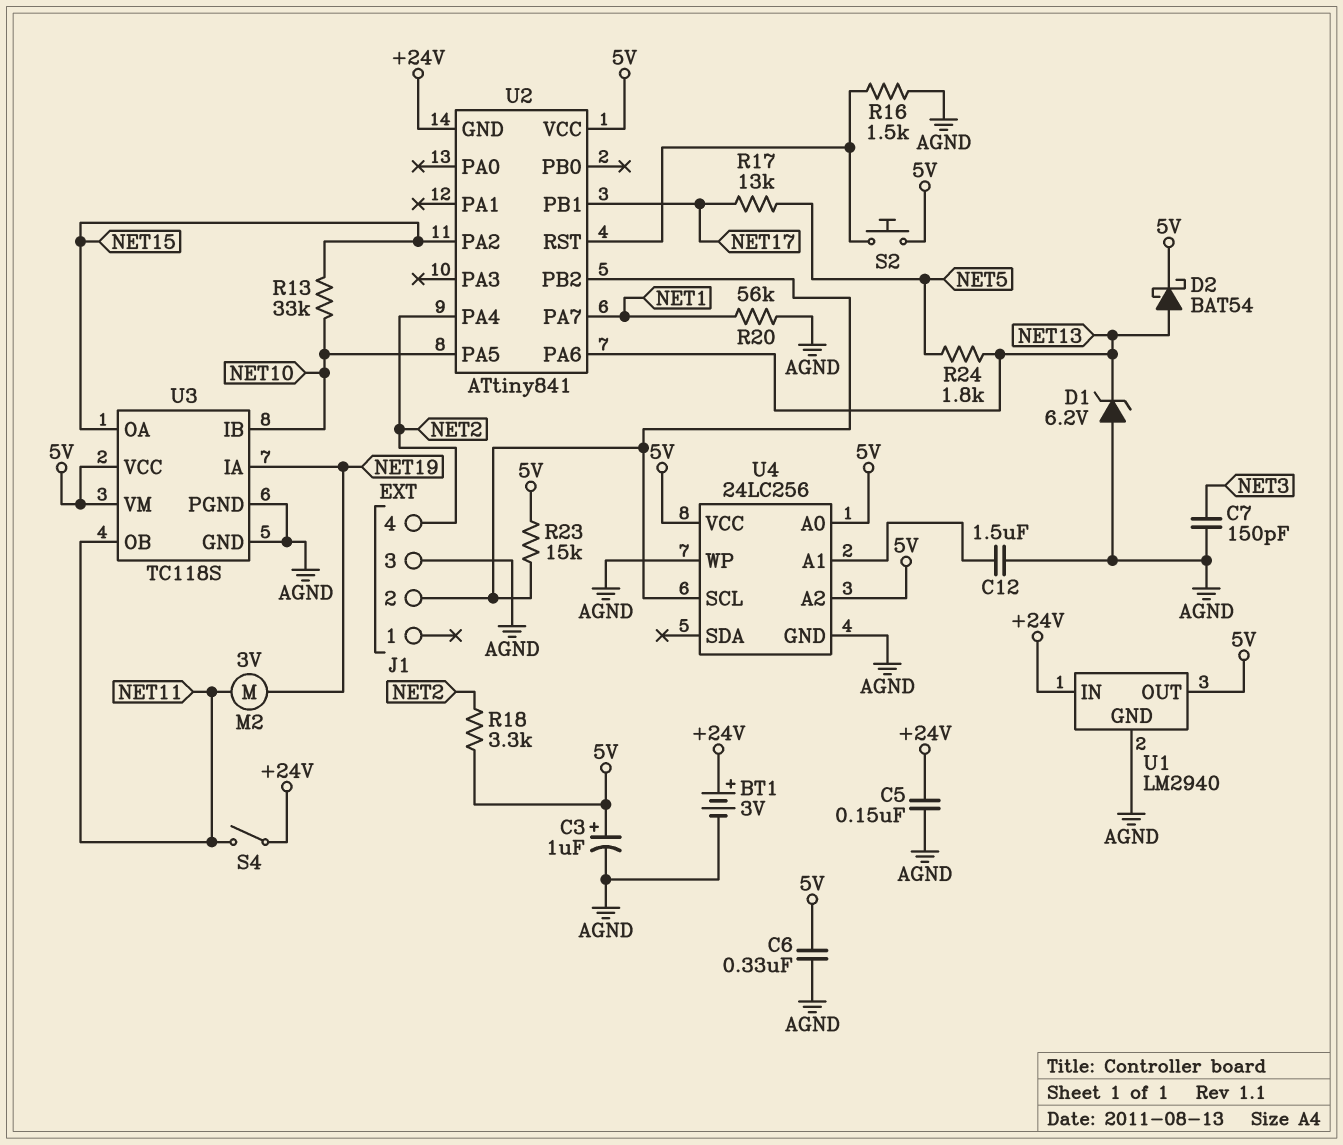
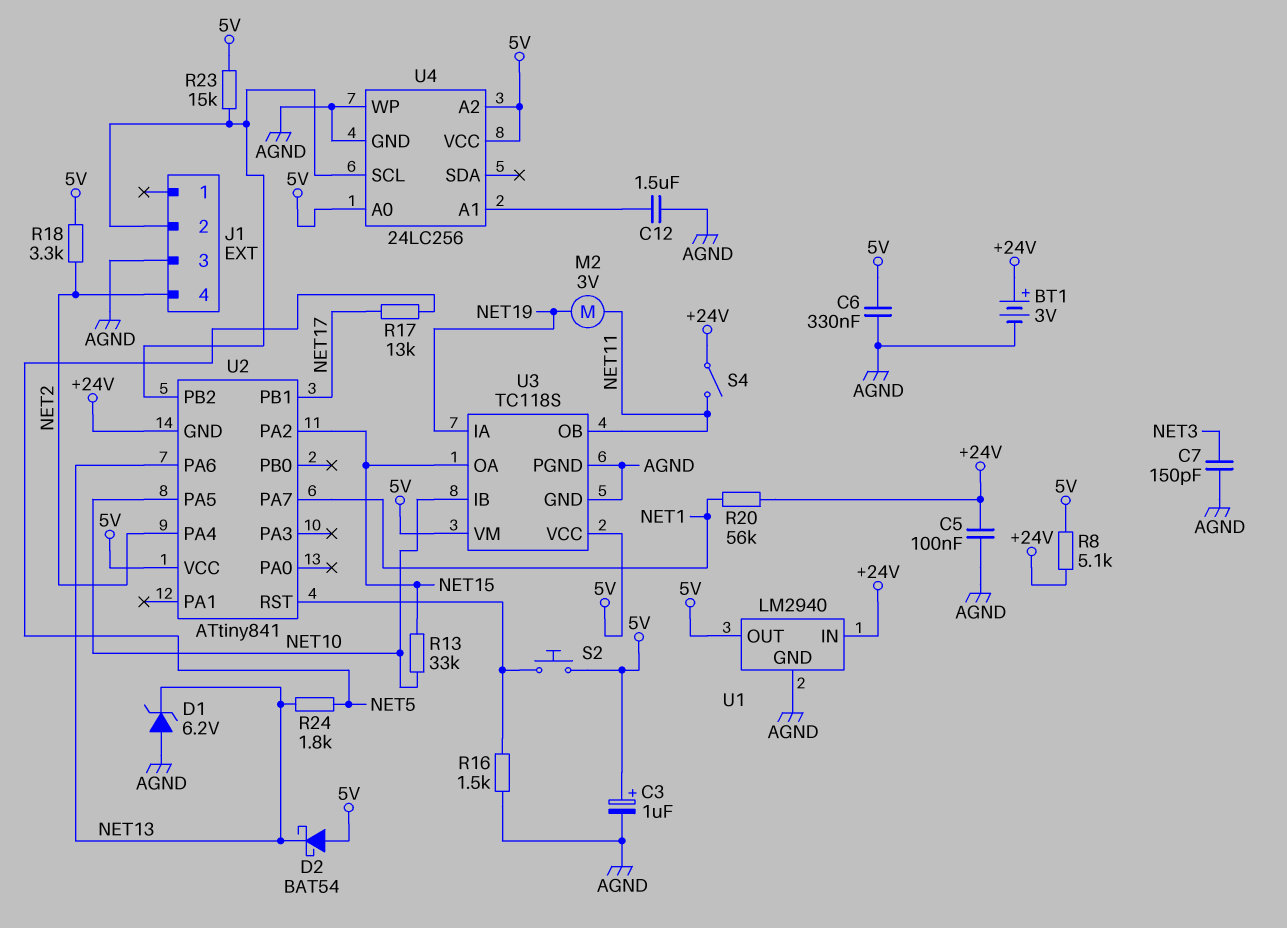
C5: 150nF (+24V, AGND) -> 100nF (+24V, AGND)
D2: schottky BAT54 (A NET13, K 5V) -> schottky BAT54 (A 5V, K NET13)
R8: none -> 5.1k (+24V, 5V)
R20: 56k (AGND, NET1) -> 56k (+24V, NET1)

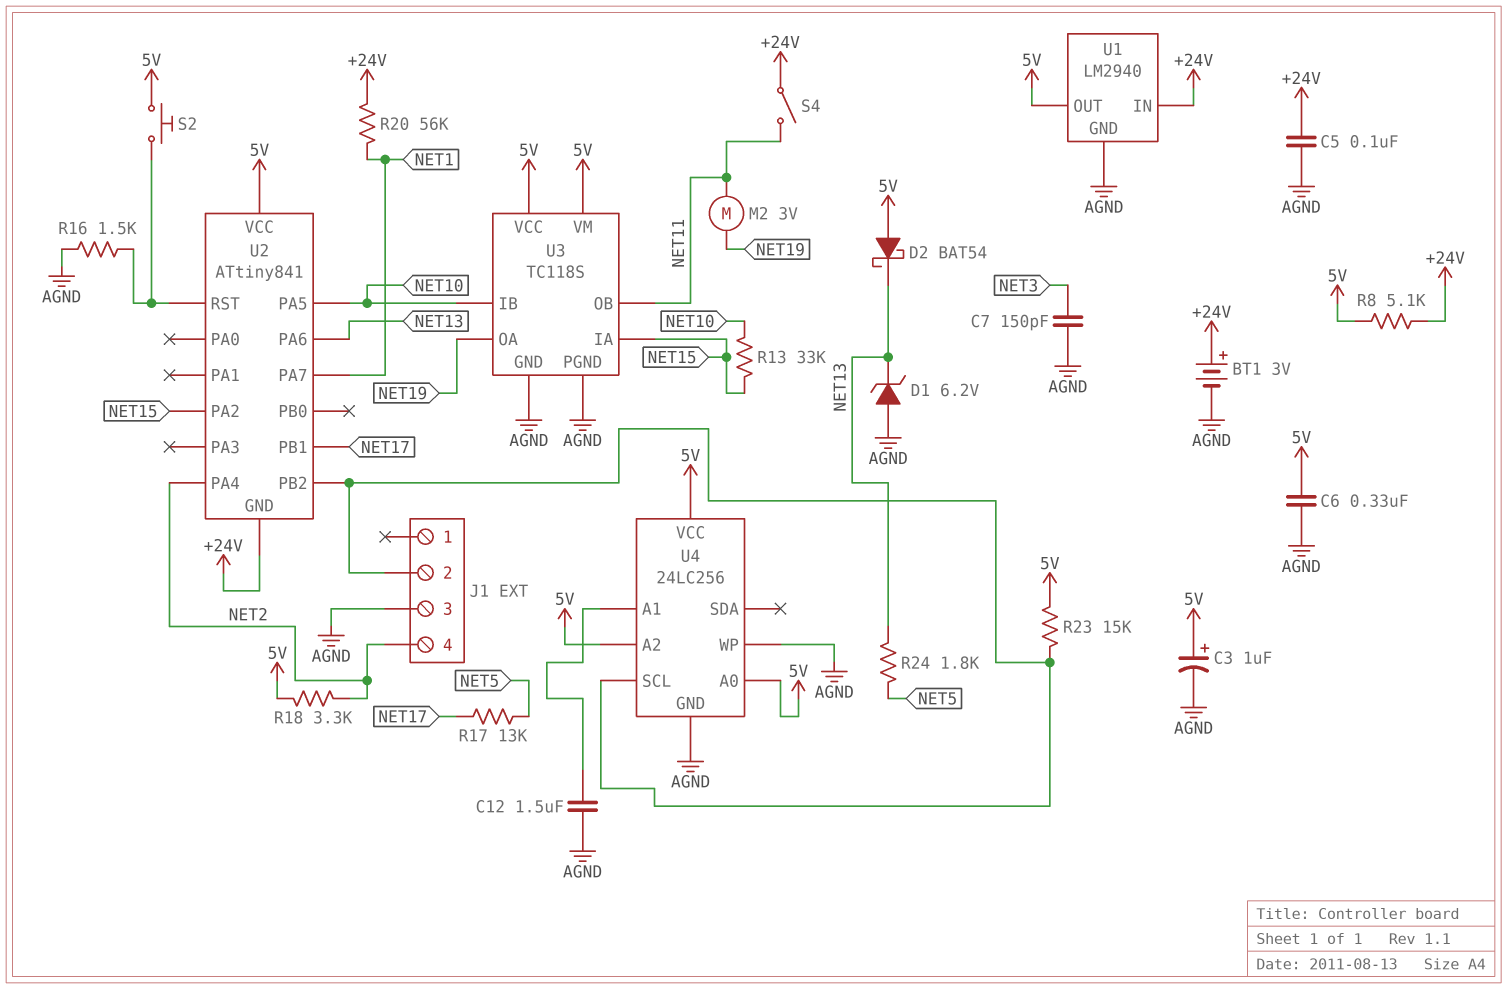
U3 pin IA: NET19 -> NET15
U3 pin OA: NET15 -> NET19

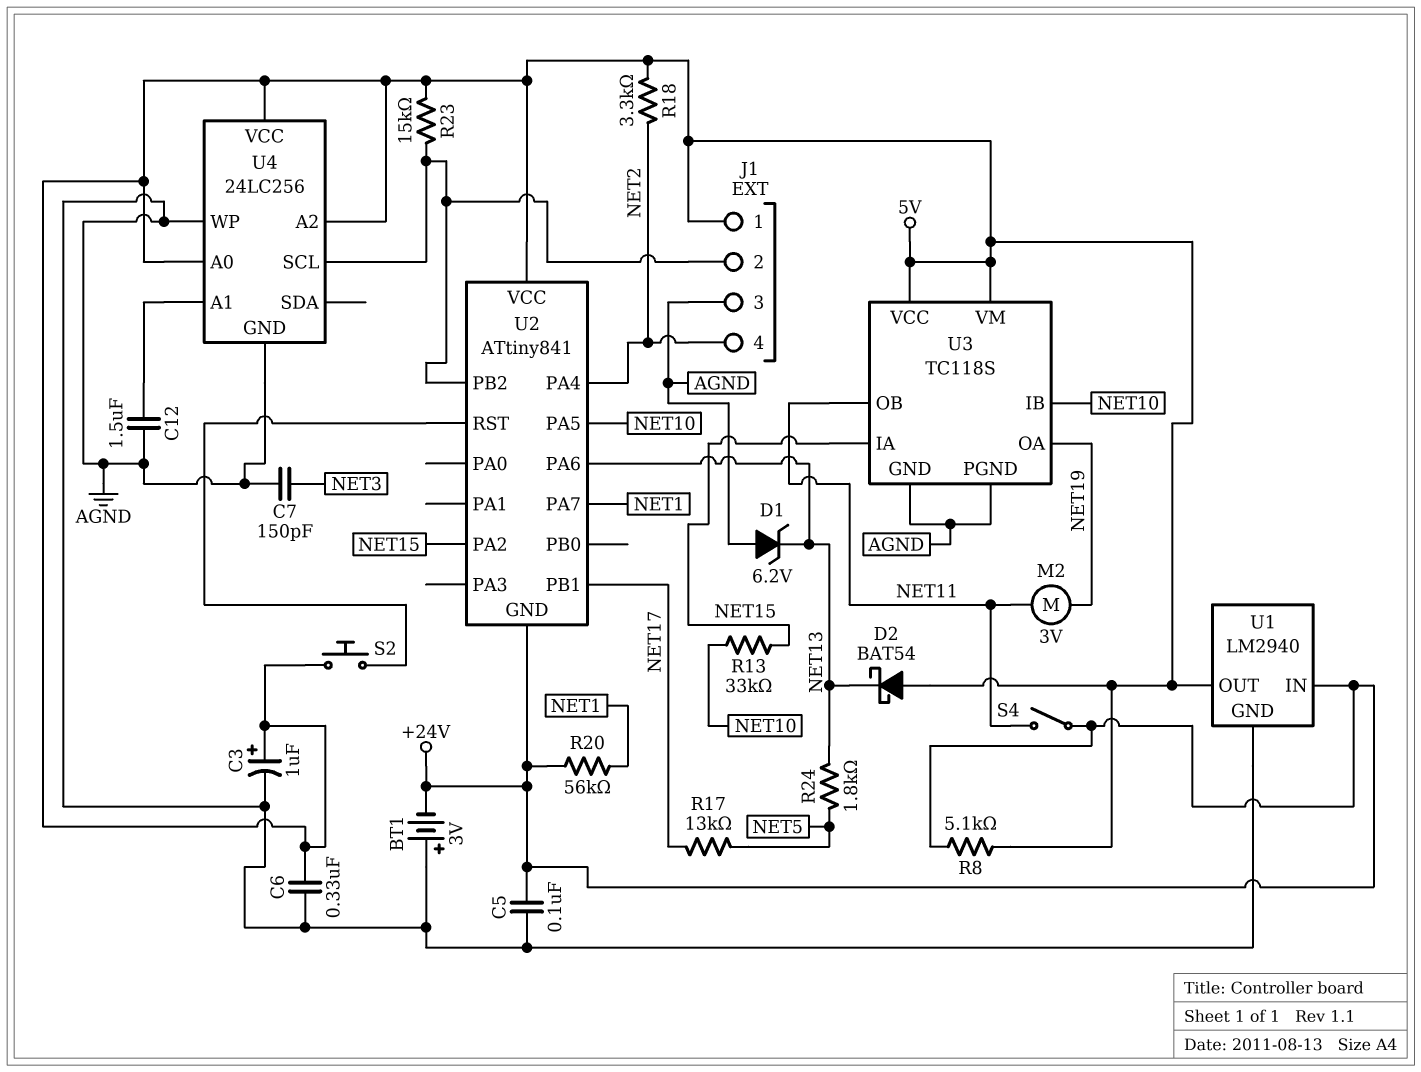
BT1: 3V (plus +24V, minus AGND) -> 3V (plus AGND, minus +24V)
J1 pin 1: none -> 5V
R16: 1.5k (AGND, U2/RST) -> none

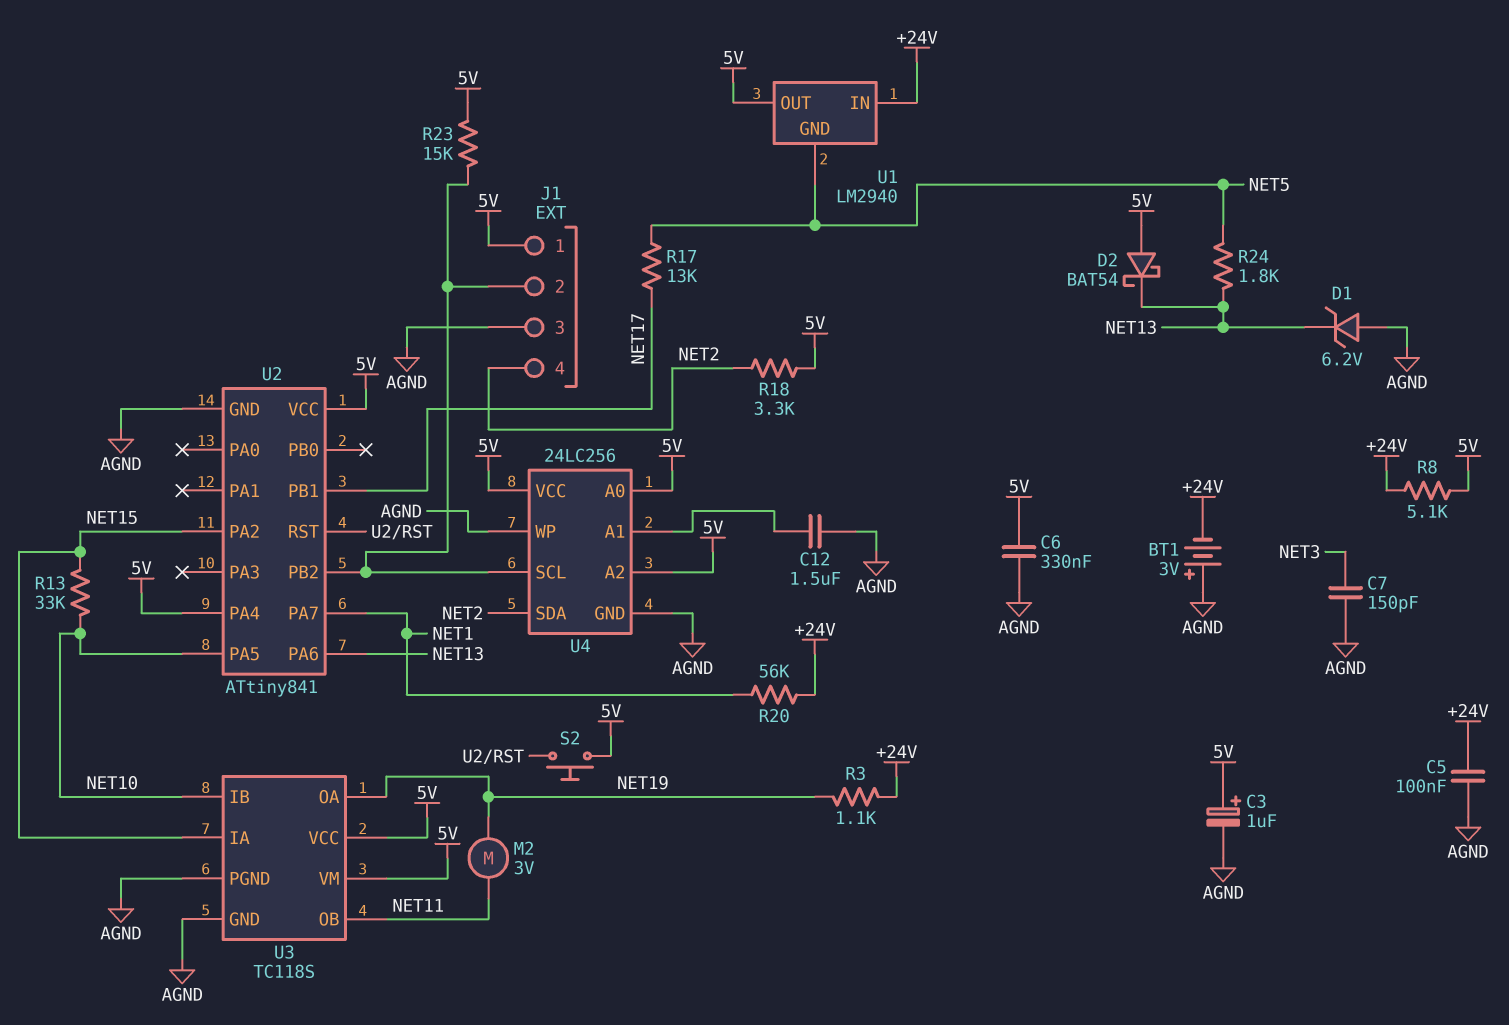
R3: none -> 1.1k (+24V, NET19)
S4: switch (+24V, NET11) -> none
U1 pin GND: AGND -> NET5
U2 pin GND: +24V -> AGND
U2 pin PA4: NET2 -> 5V
U4 pin SDA: none -> NET2

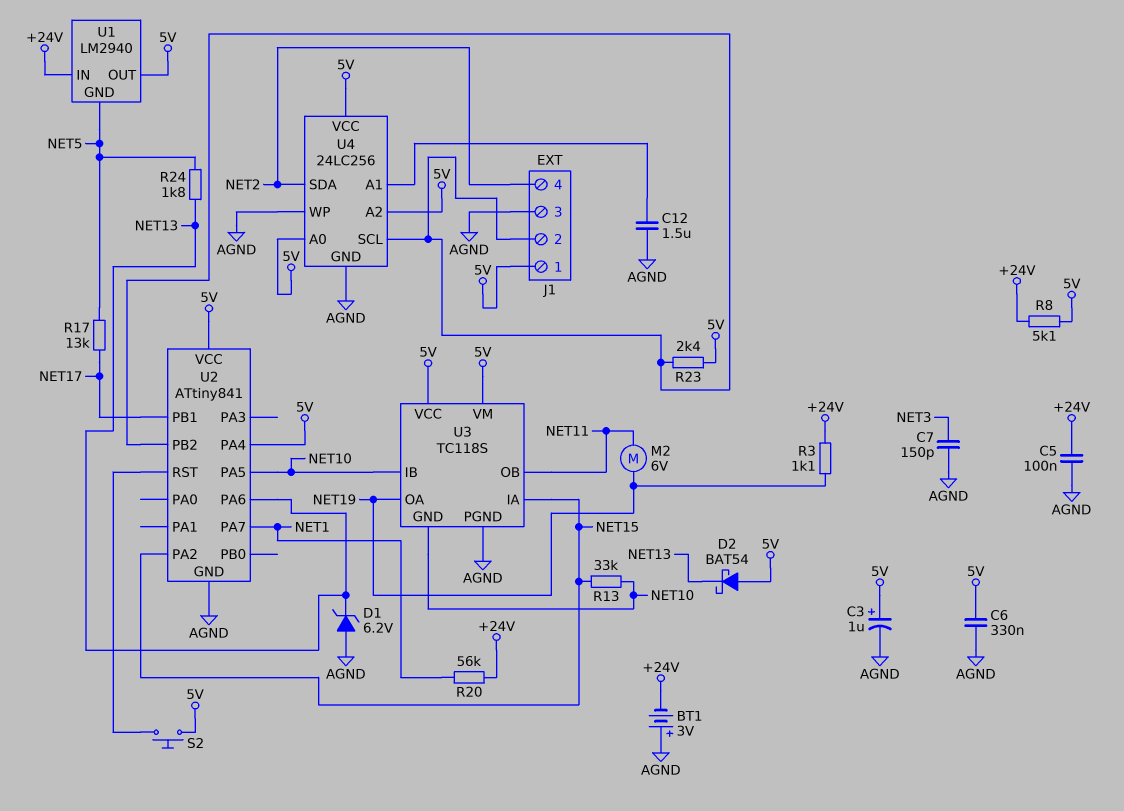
M2: motor 3V (NET11, NET19) -> motor 6V (NET11, NET19)
R18: 3.3k (5V, NET2) -> none
R23: 15k (5V, J1/2) -> 2.4k (5V, J1/2)
U3 pin GND: AGND -> NET10

